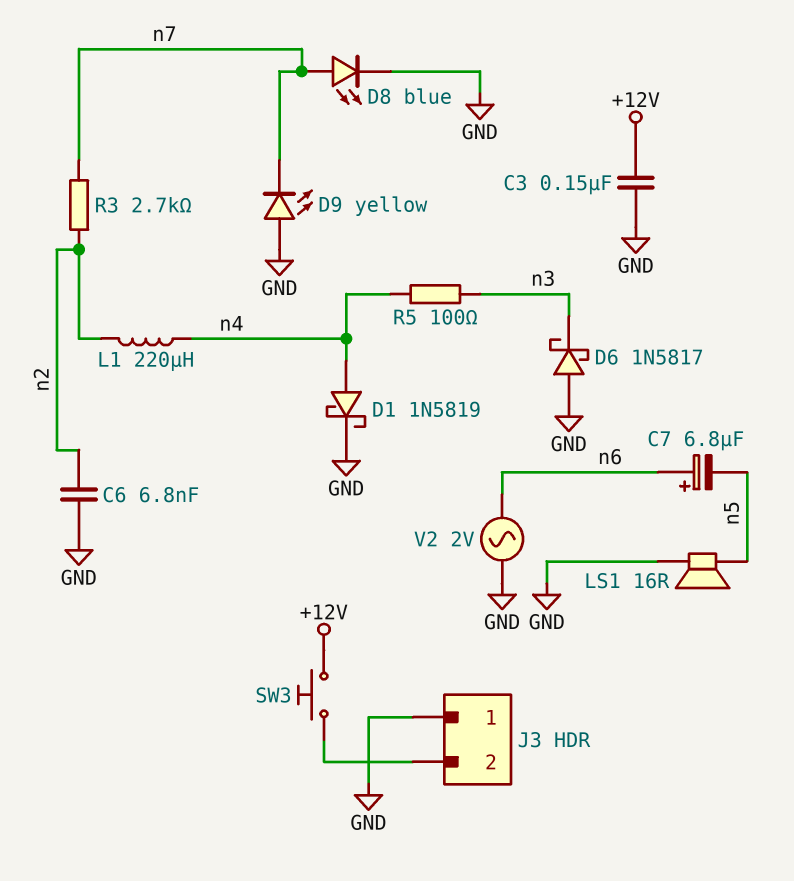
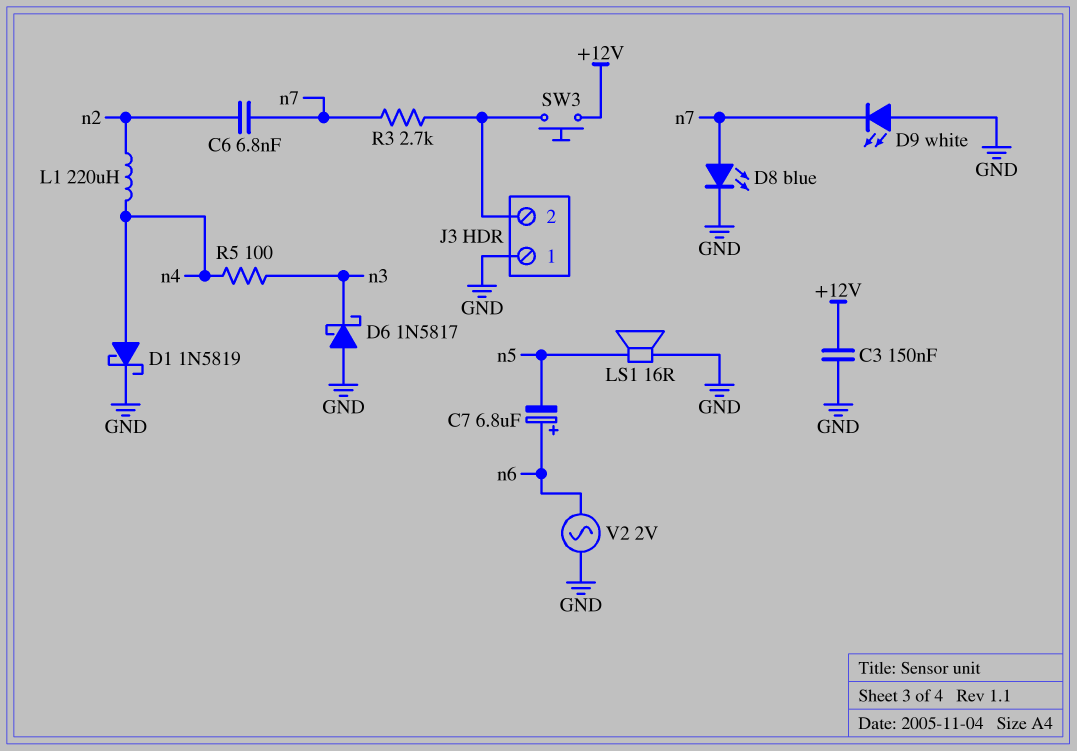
C6: 6.8nF (GND, n2) -> 6.8nF (n2, n7)
D9: LED yellow (A GND, K n7) -> LED white (A GND, K n7)
R3: 2.7k (n2, n7) -> 2.7k (J3/2, n7)

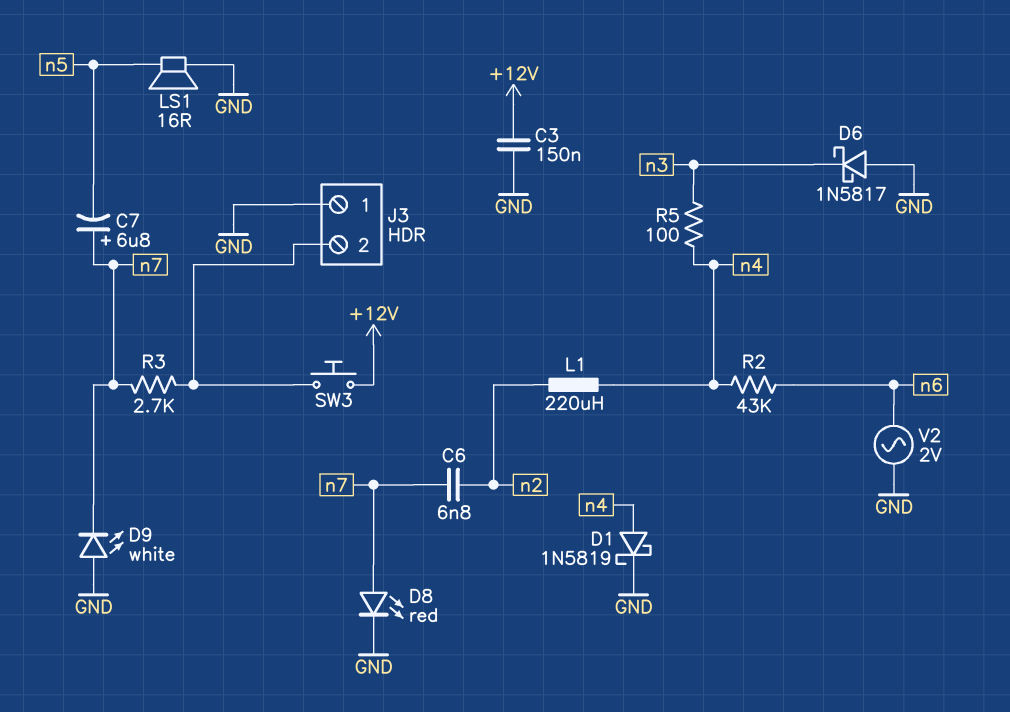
C7: 6.8uF (plus n6, minus n5) -> 6.8uF (plus n7, minus n5)
D8: LED blue (A n7, K GND) -> LED red (A n7, K GND)
R2: none -> 43k (n4, n6)

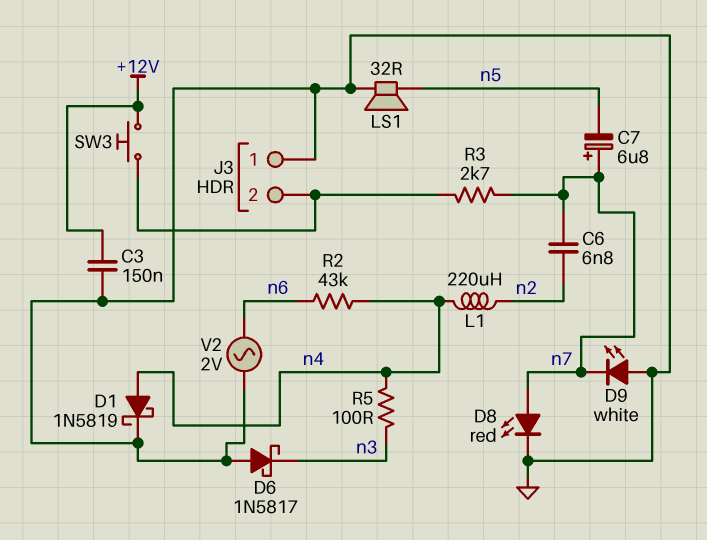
LS1: speaker 16R (GND, n5) -> speaker 32R (GND, n5)

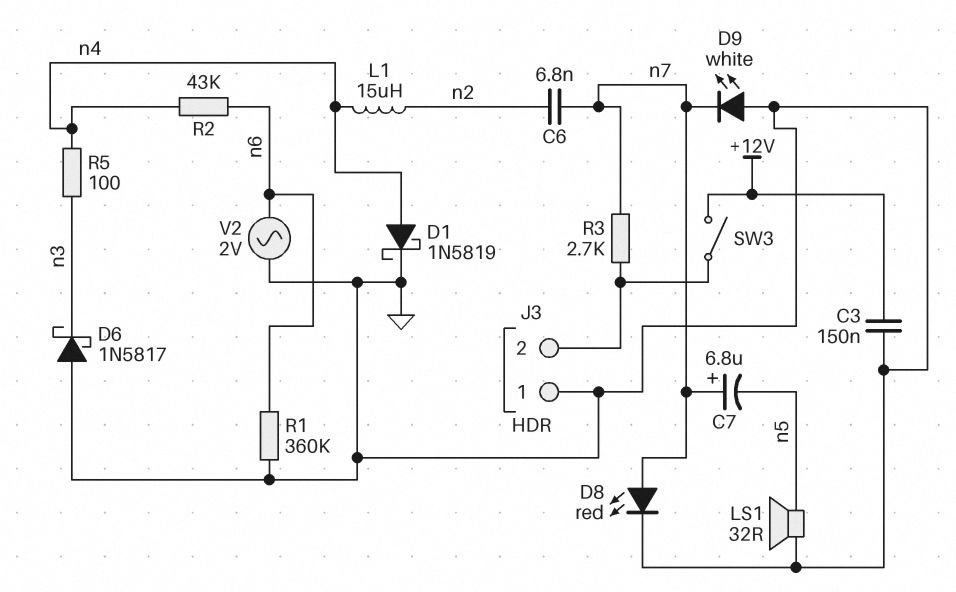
L1: 220uH (n2, n4) -> 15uH (n2, n4)
R1: none -> 360k (GND, n6)
SW3: button (+12V, J3/2) -> switch (+12V, J3/2)

